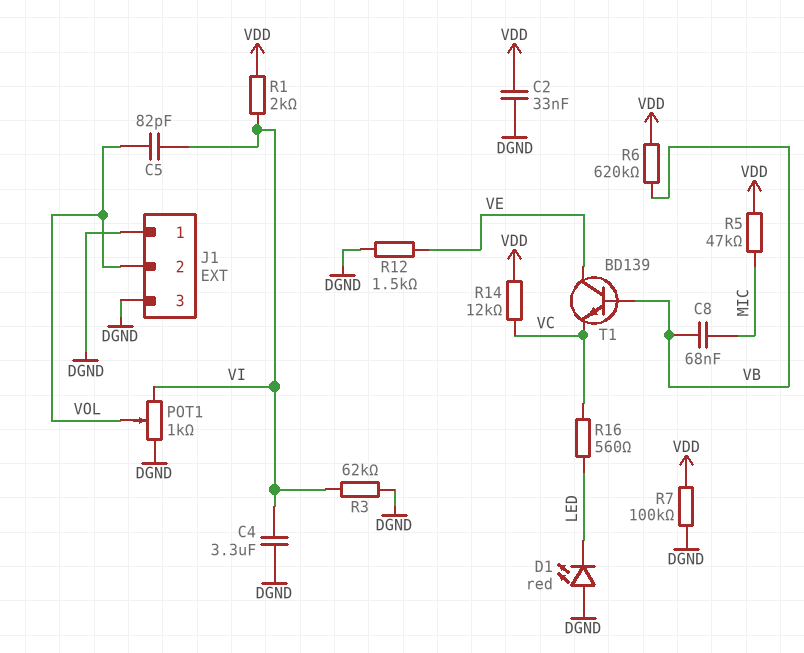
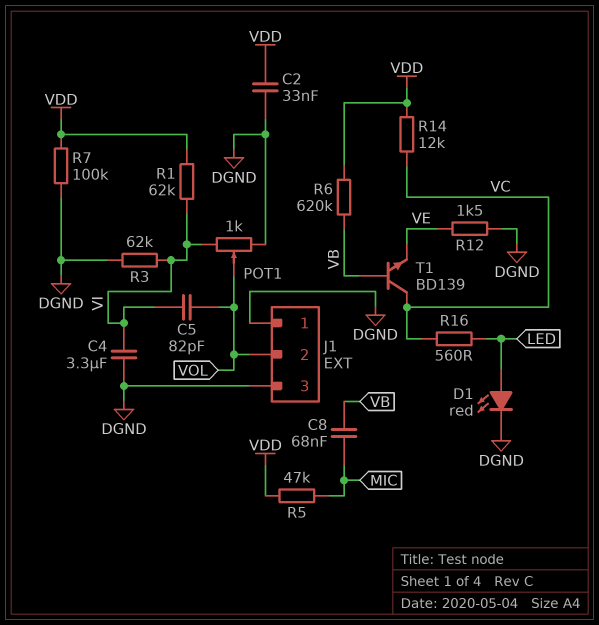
D1: LED red (A DGND, K LED) -> LED red (A LED, K DGND)
R1: 2k (VDD, VI) -> 62k (VDD, VI)
T1: NPN BD139 (B VB, C VE, E VC) -> NPN BD139 (B VB, C VC, E VE)

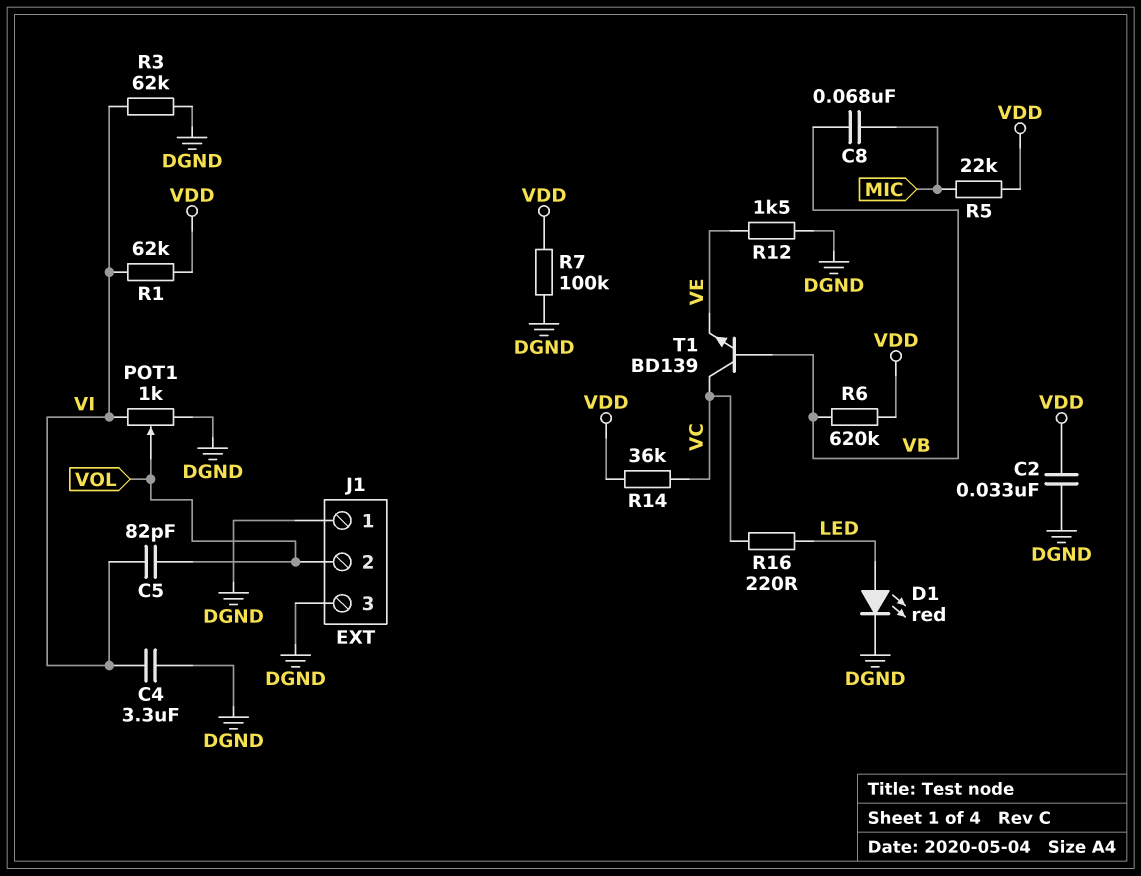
R5: 47k (MIC, VDD) -> 22k (MIC, VDD)
R14: 12k (VC, VDD) -> 36k (VC, VDD)
R16: 560 (LED, VC) -> 220 (LED, VC)

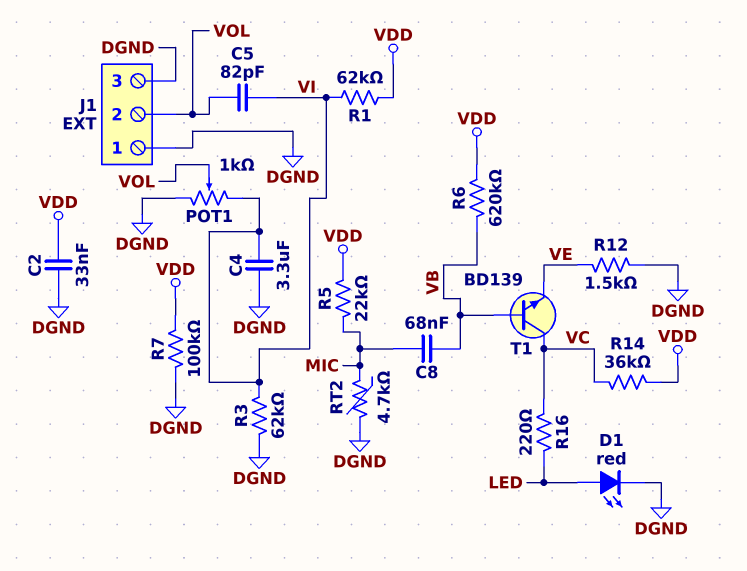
RT2: none -> 4.7k (DGND, MIC)

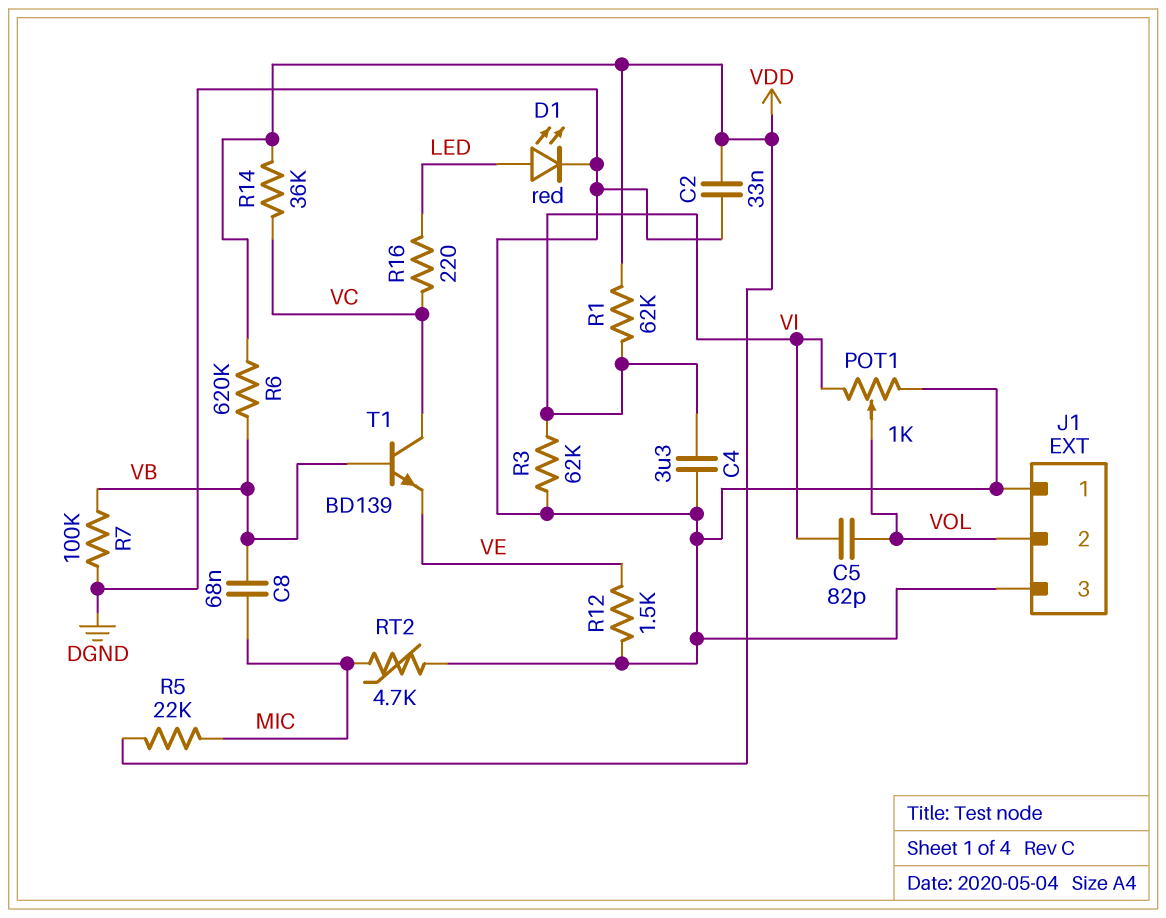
R7: 100k (DGND, VDD) -> 100k (DGND, VB)

